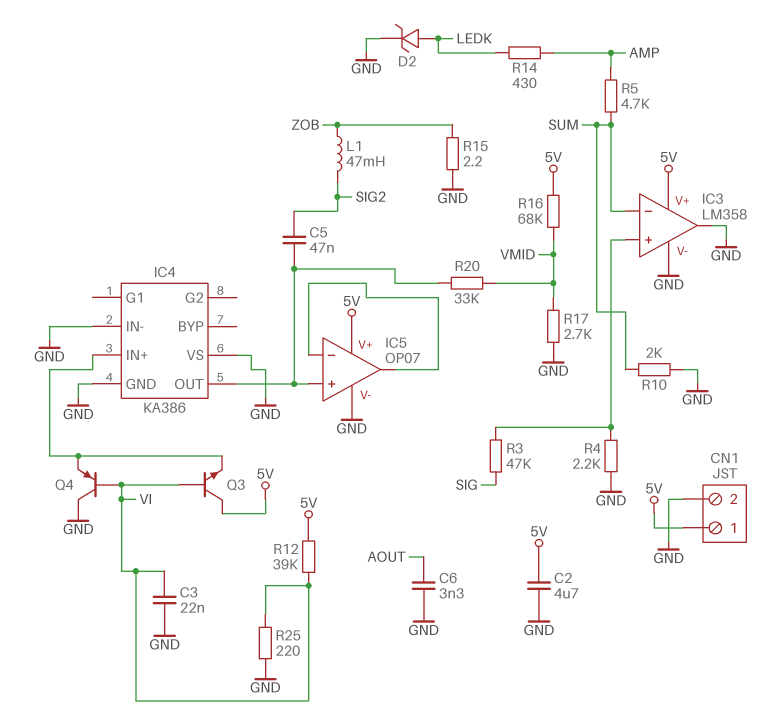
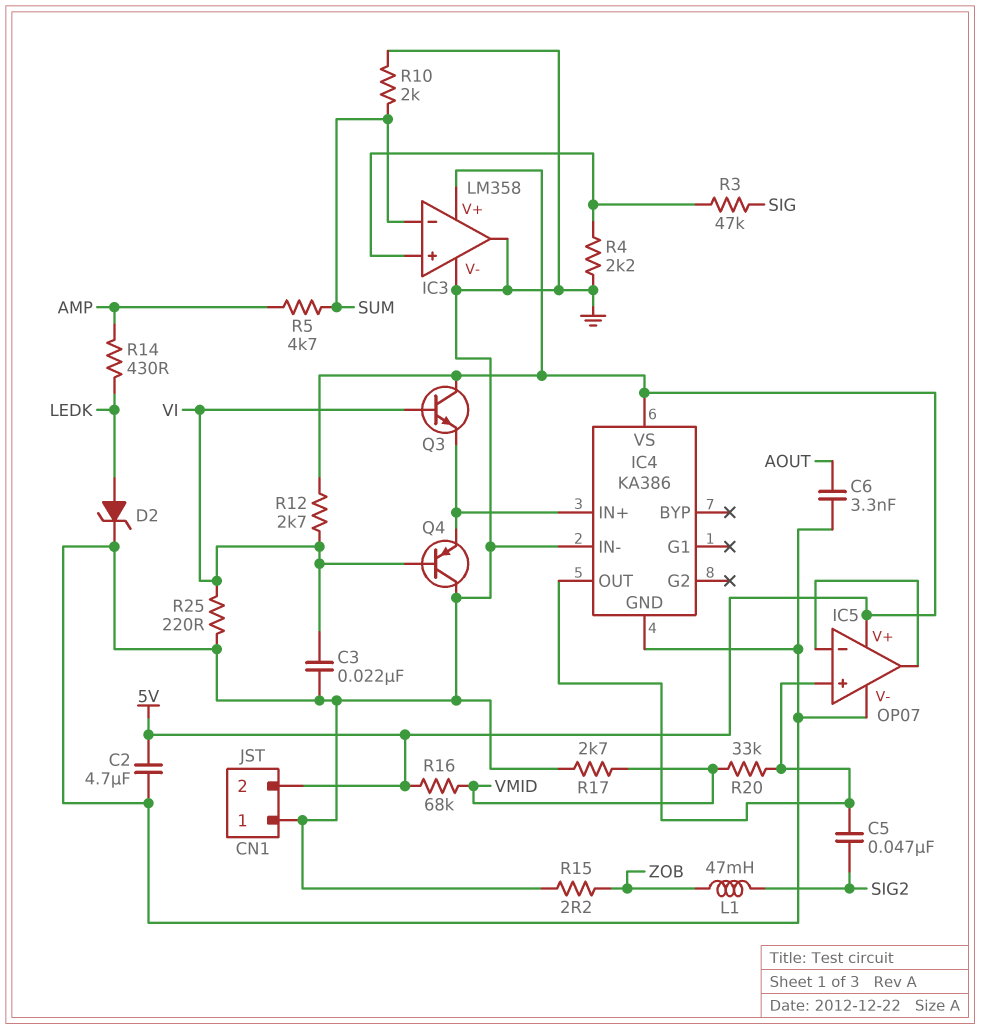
CN1 pin 1: 5V -> GND
CN1 pin 2: GND -> 5V
IC4 pin VS: GND -> 5V
R12: 39k (5V, VI) -> 2.7k (5V, VI)

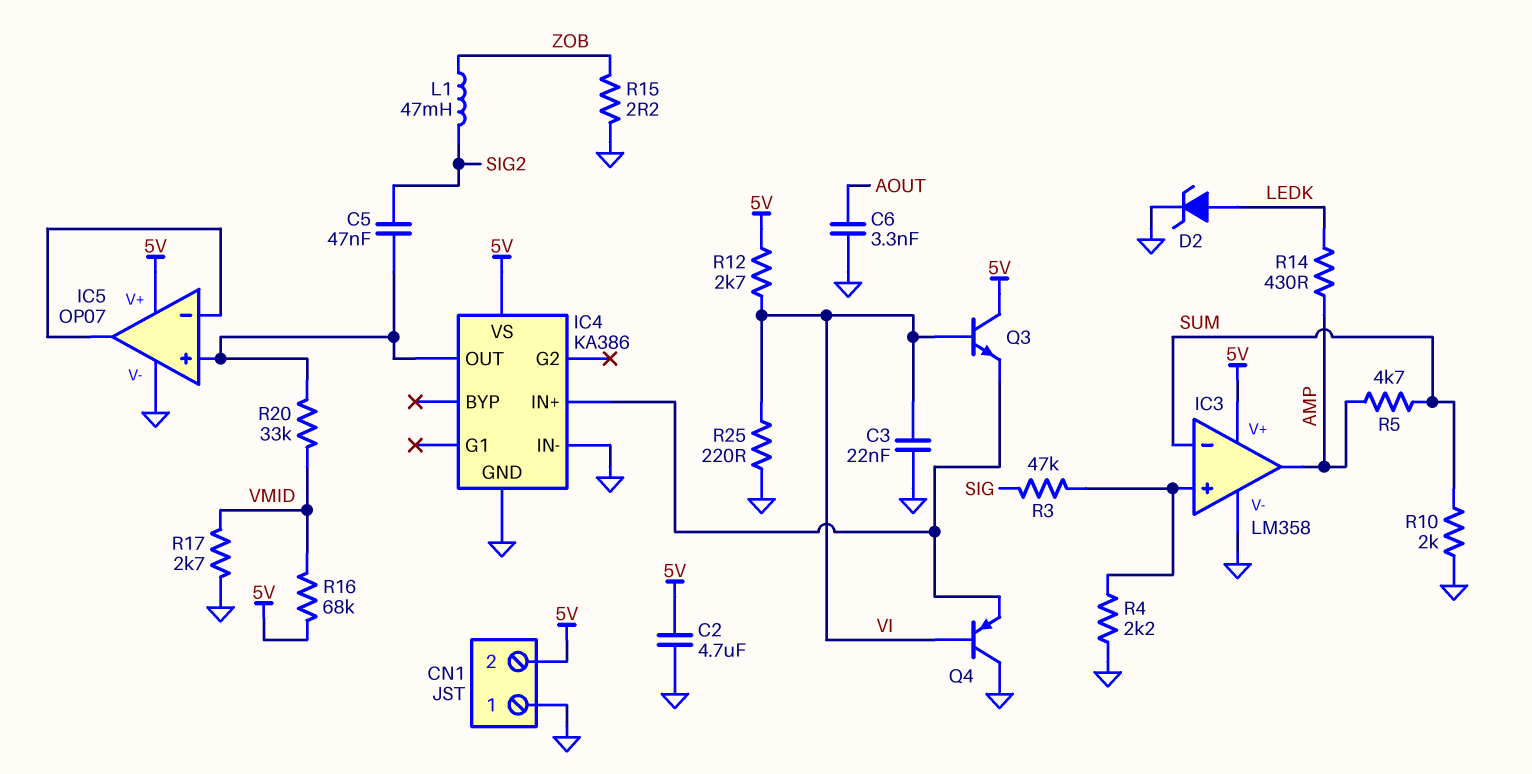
IC3 pin out: GND -> AMP

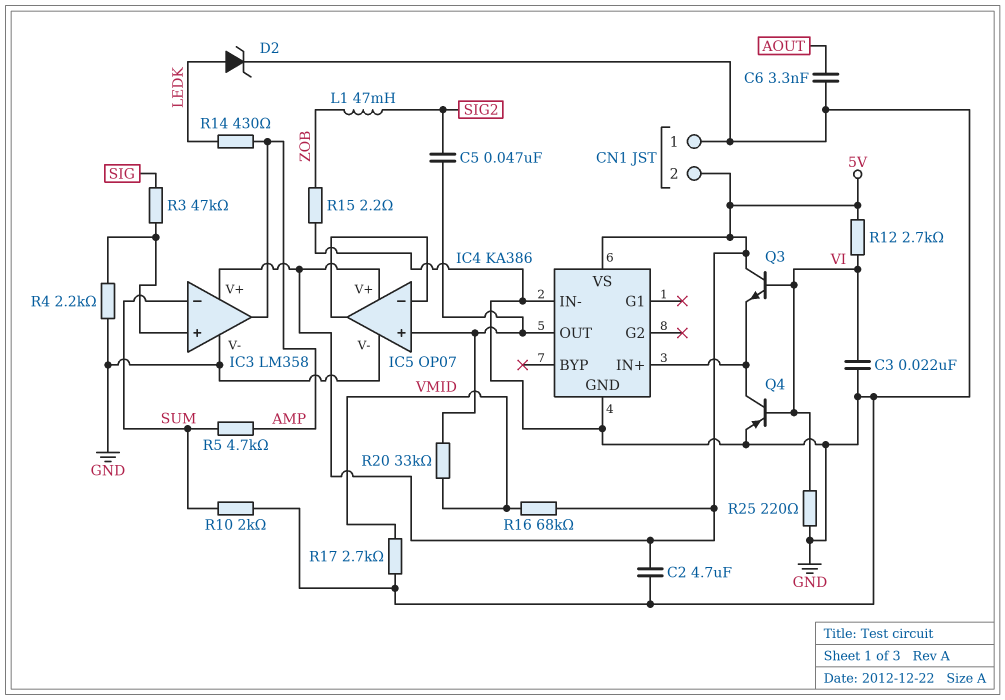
Q4: PNP (B VI, C GND, E IC4/IN+) -> PNP (B VI, C IC4/IN+, E GND)

